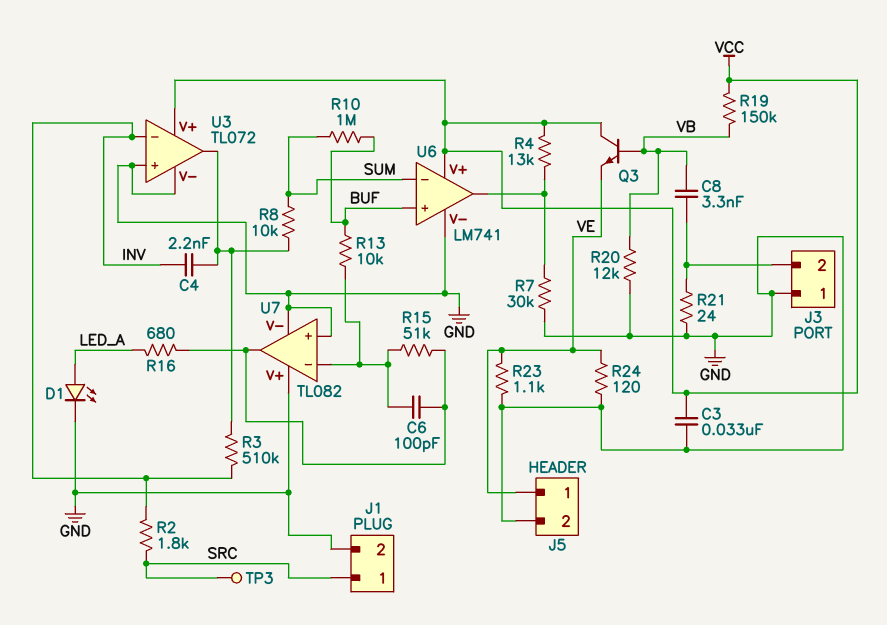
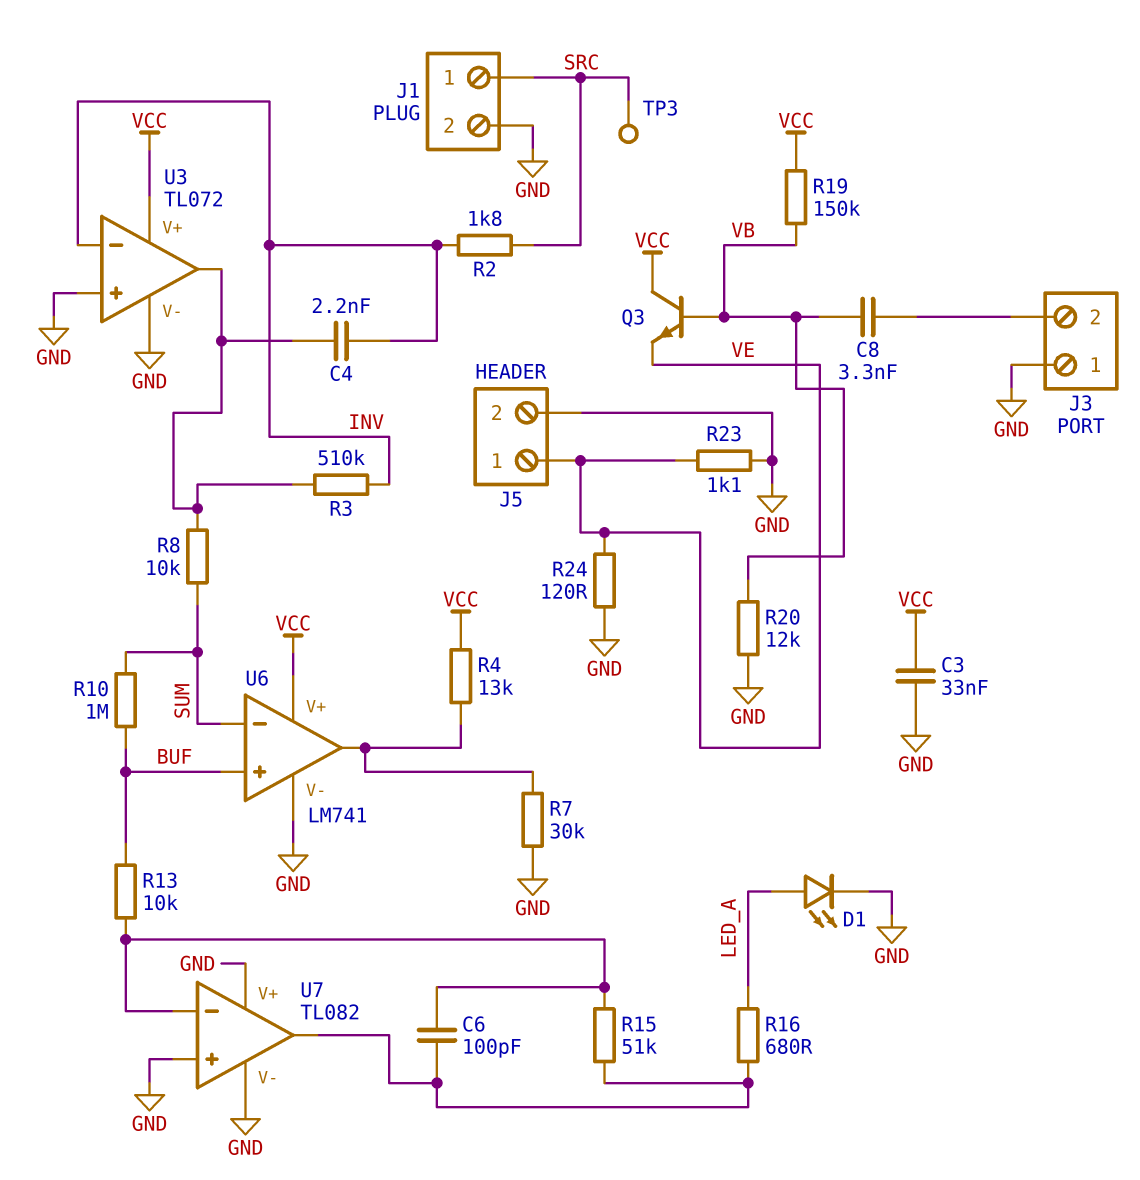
R21: 24 (GND, J3/2) -> none

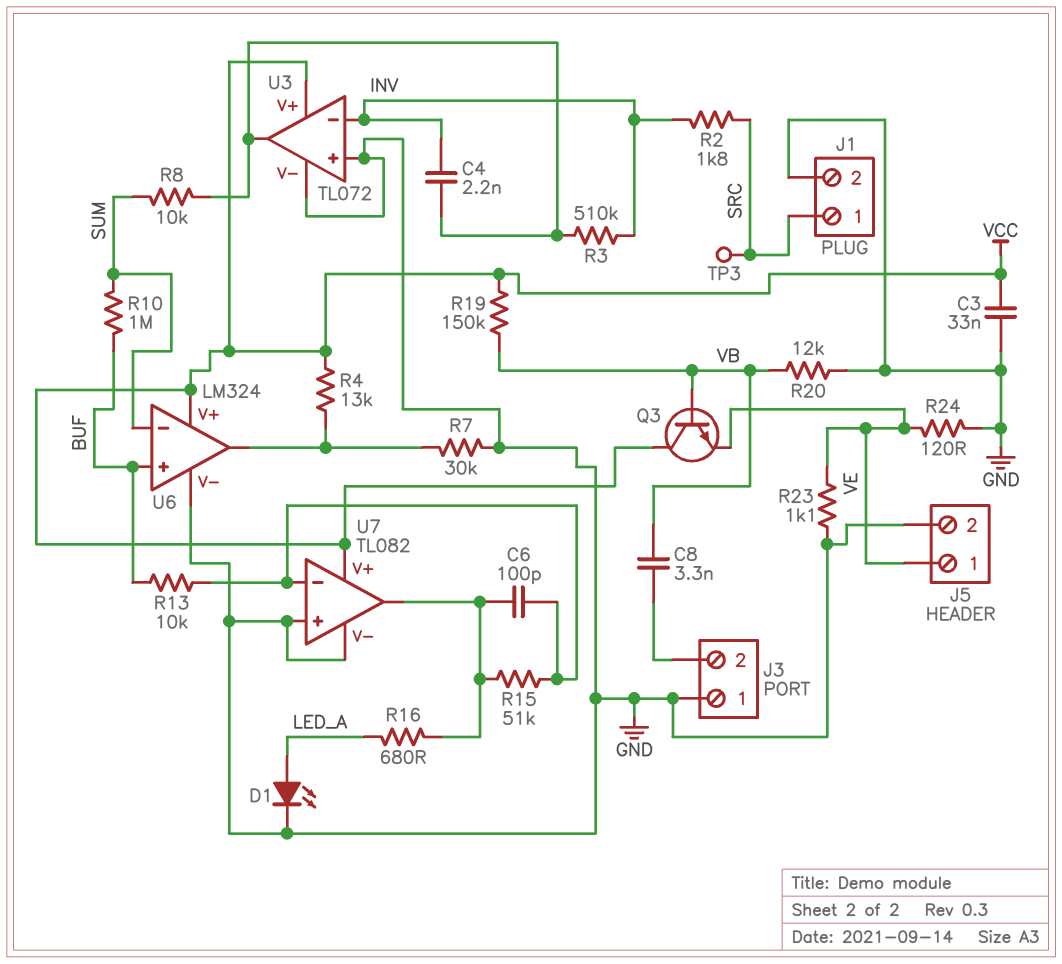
U6: LM741 -> LM324
U7 pin V+: GND -> VCC

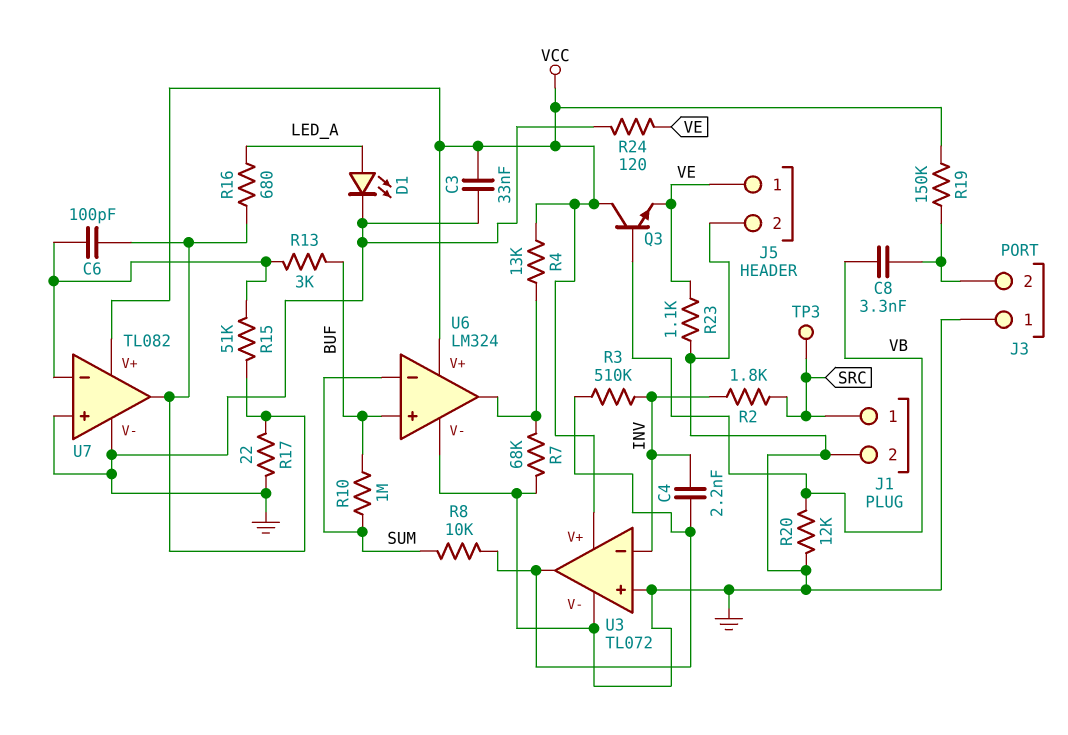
R7: 30k (GND, U6/out) -> 68k (GND, U6/out)
R13: 10k (BUF, U7/in-) -> 3k (BUF, U7/in-)
R17: none -> 22 (GND, U7/out)
R19: 150k (VB, VCC) -> 150k (J3/2, VCC)

